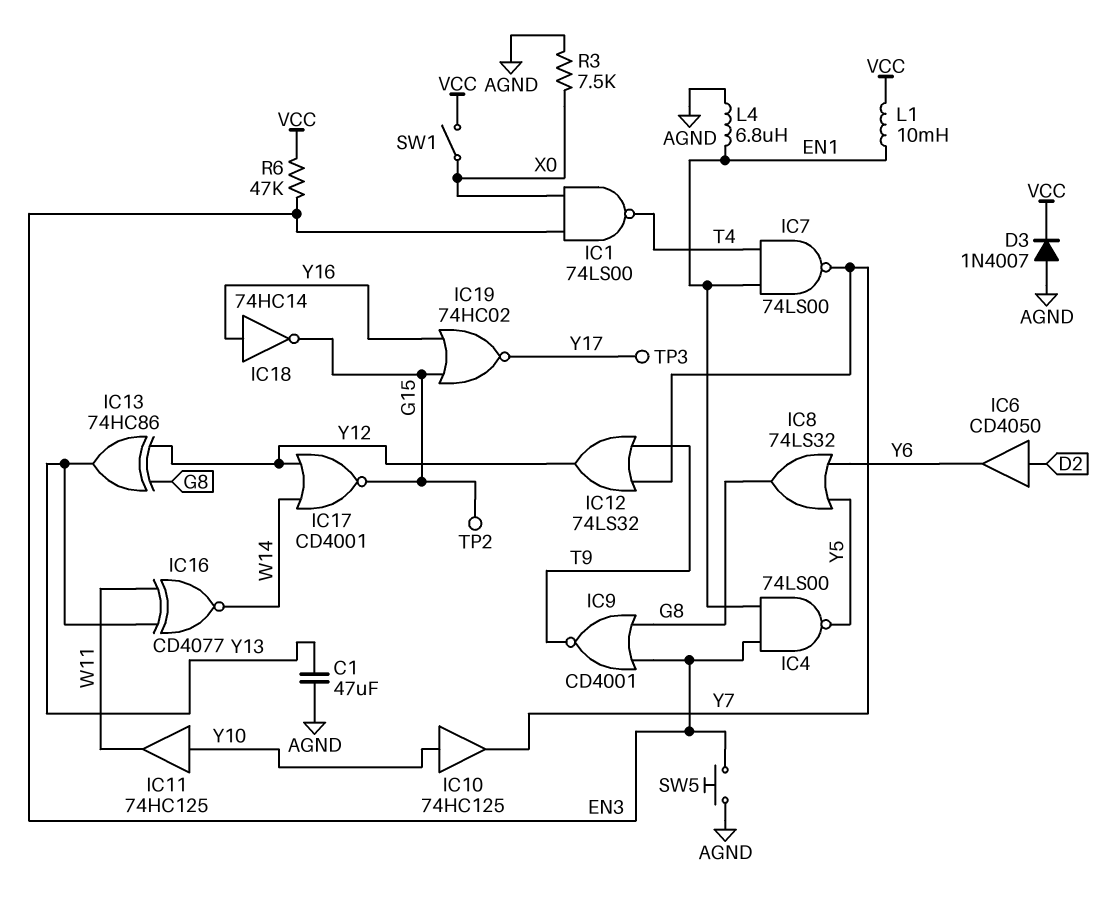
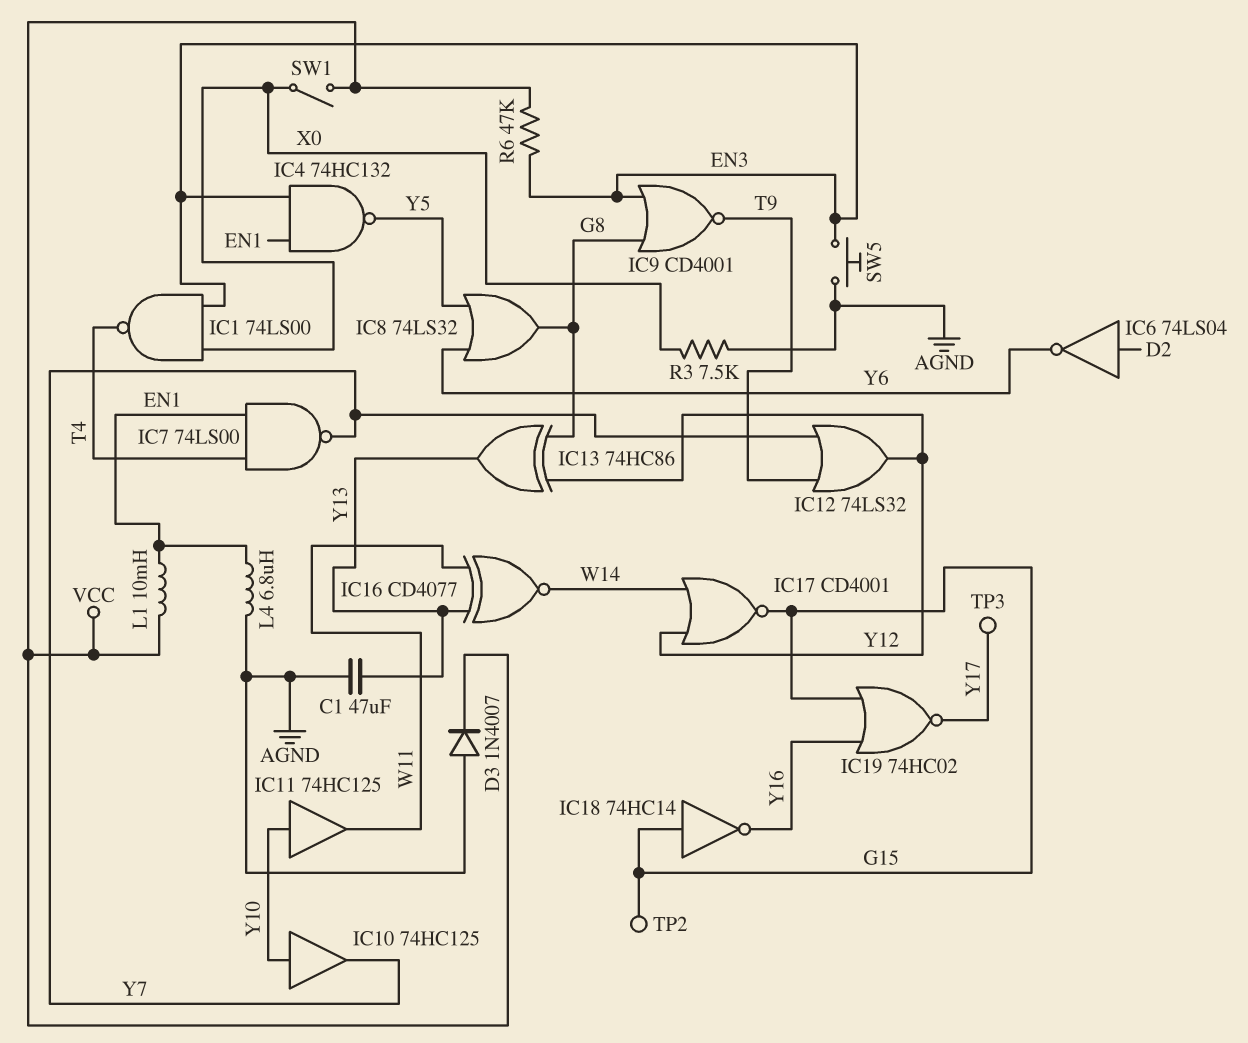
IC4: NAND 74LS00 (in EN1, in EN3, out Y5) -> NAND 74HC132 (in EN1, in EN3, out Y5)
IC6: buffer CD4050 (in D2, out Y6) -> NOT 74LS04 (in D2, out Y6)
IC18: NOT 74HC14 (in Y16, out G15) -> NOT 74HC14 (in G15, out Y16)

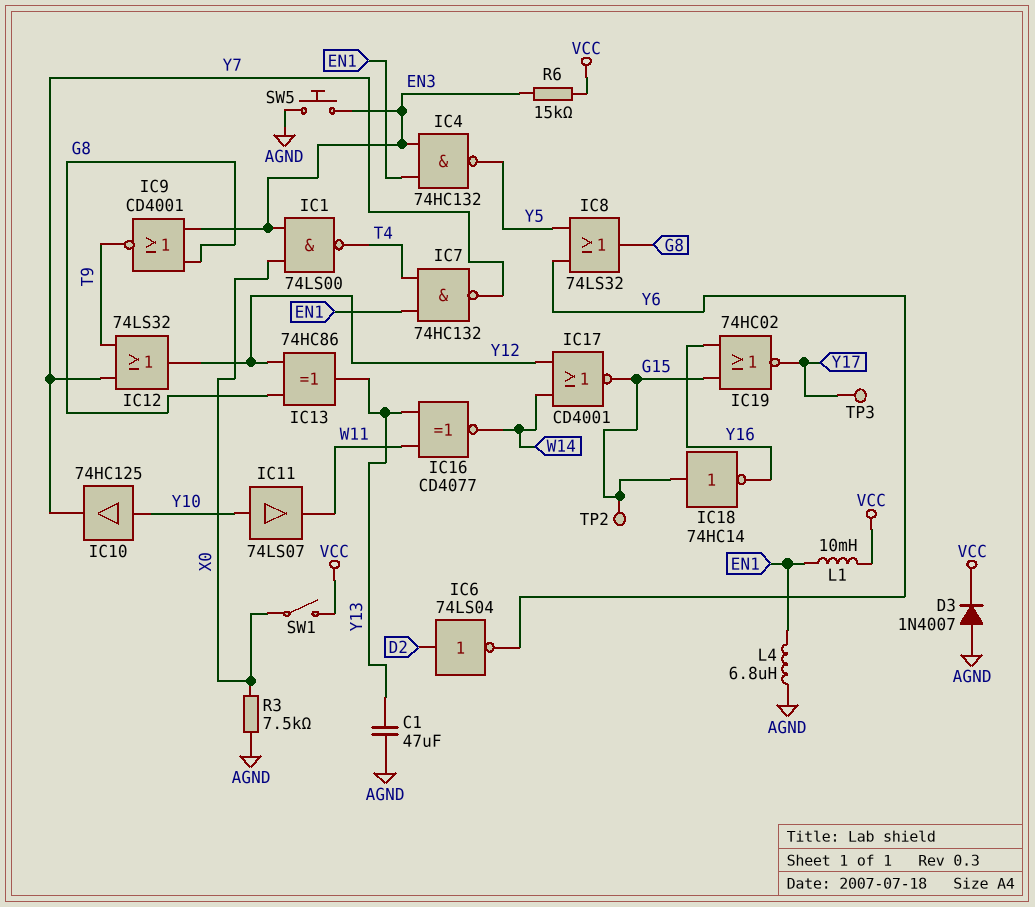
IC7: NAND 74LS00 (in EN1, in T4, out Y7) -> NAND 74HC132 (in EN1, in T4, out Y7)
IC11: buffer 74HC125 (in Y10, out W11) -> buffer 74LS07 (in Y10, out W11)
R6: 47k (EN3, VCC) -> 15k (EN3, VCC)

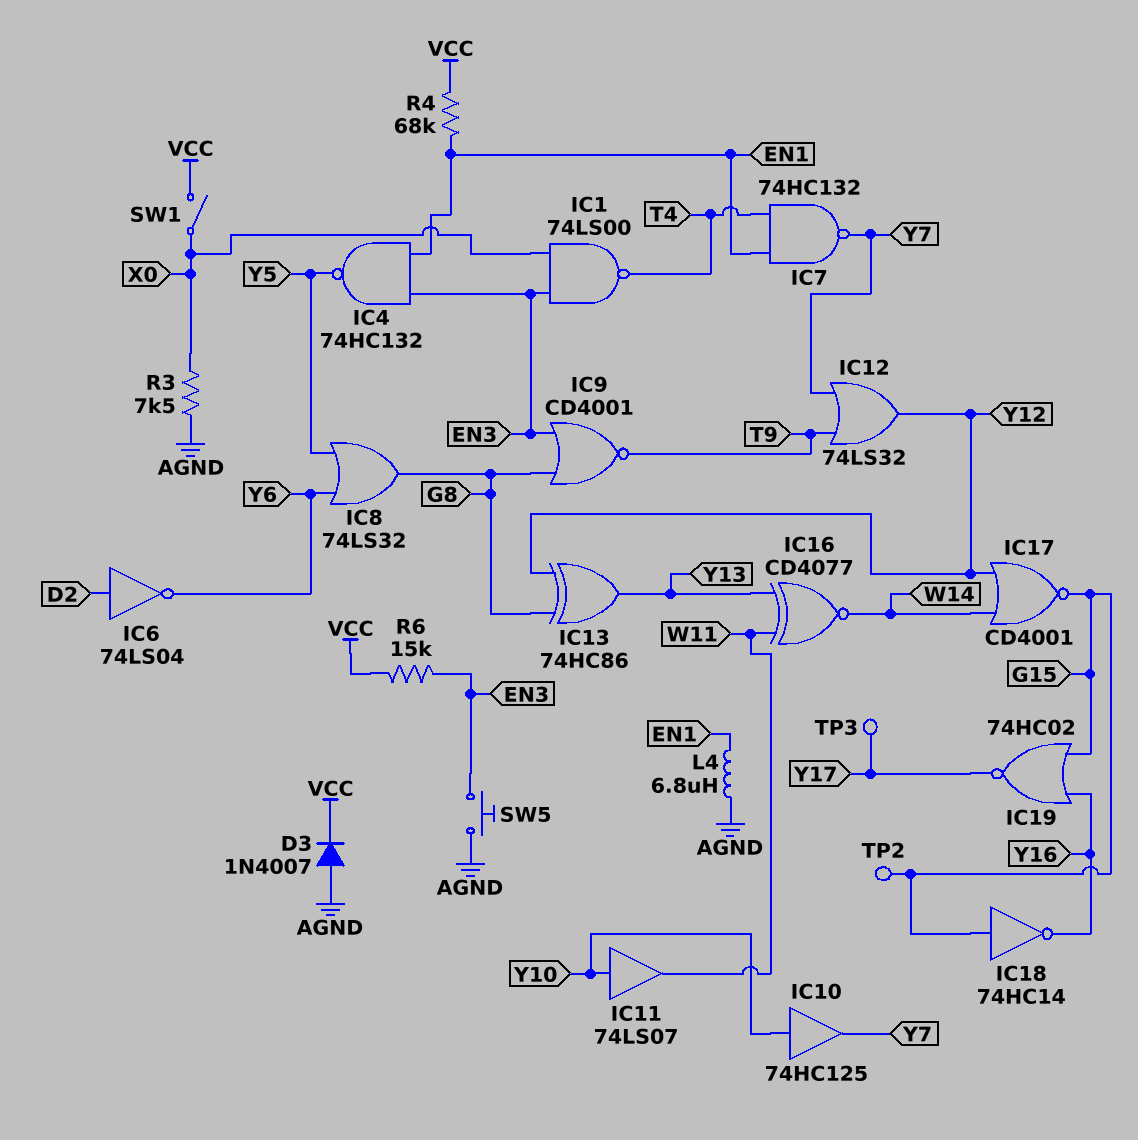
C1: 47uF (AGND, Y13) -> none
L1: 10mH (EN1, VCC) -> none
R4: none -> 68k (EN1, VCC)

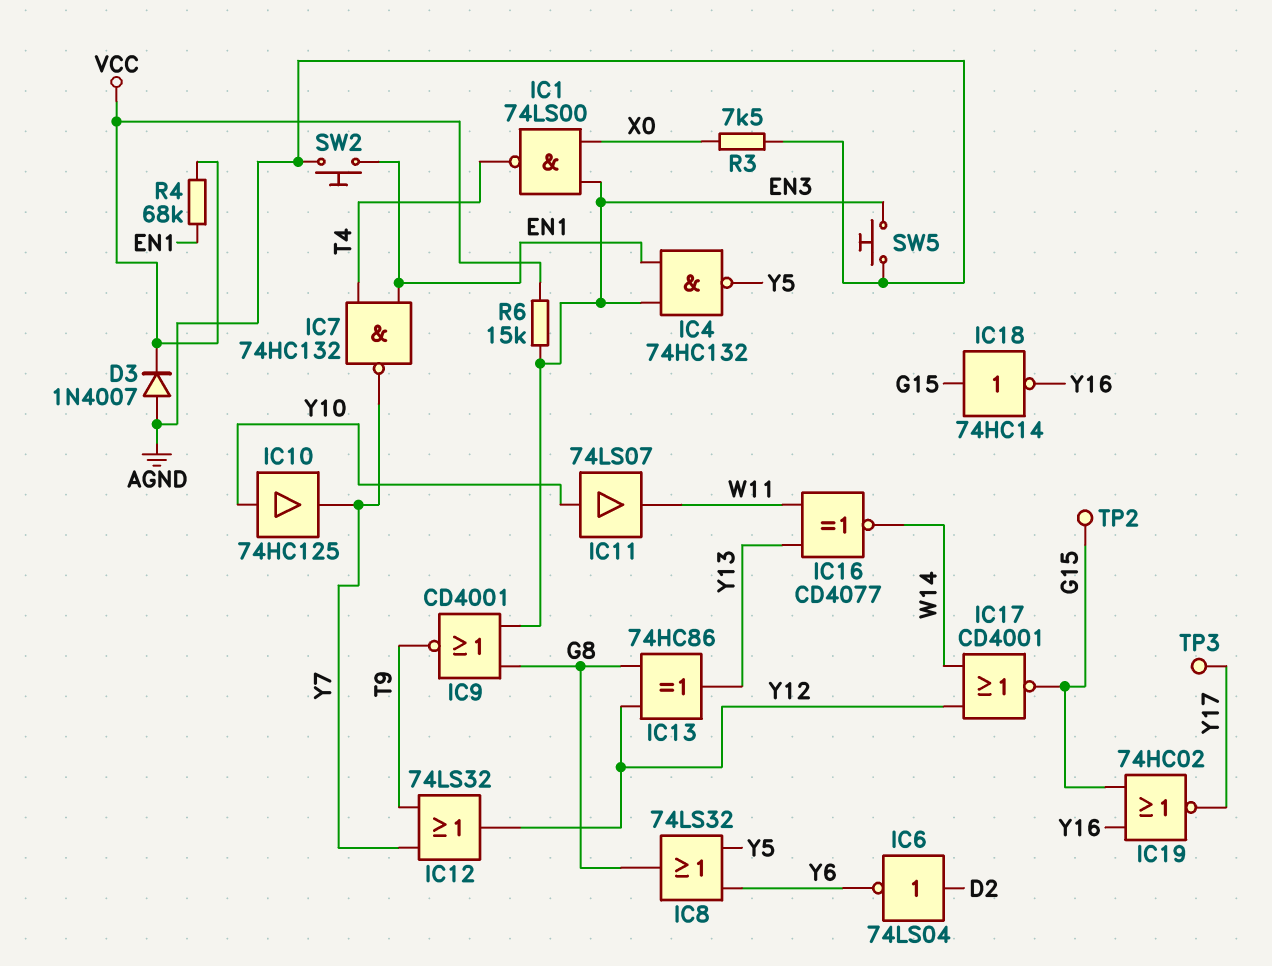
L4: 6.8uH (AGND, EN1) -> none
SW1: switch (VCC, X0) -> none
SW2: none -> button (AGND, EN1)

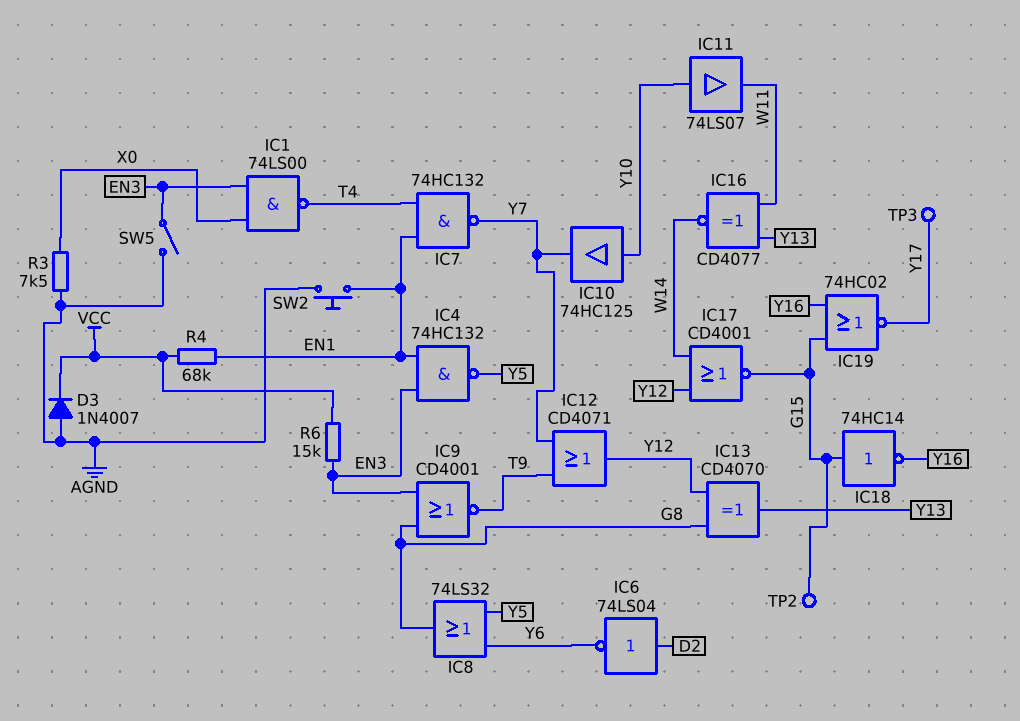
IC12: OR 74LS32 (in T9, in Y7, out Y12) -> OR CD4071 (in T9, in Y7, out Y12)
IC13: XOR 74HC86 (in G8, in Y12, out Y13) -> XOR CD4070 (in G8, in Y12, out Y13)
SW5: button (AGND, EN3) -> switch (AGND, EN3)

